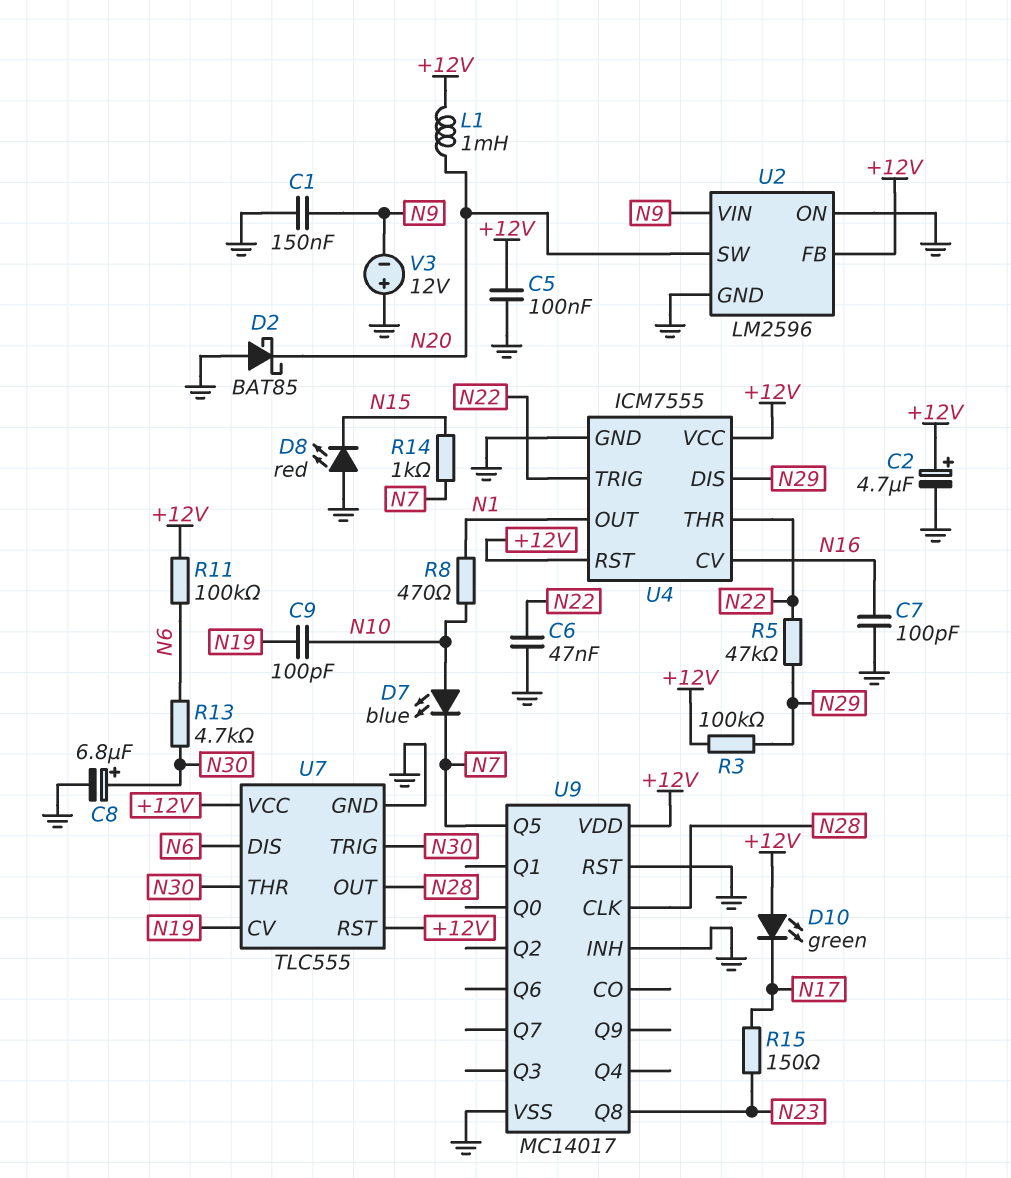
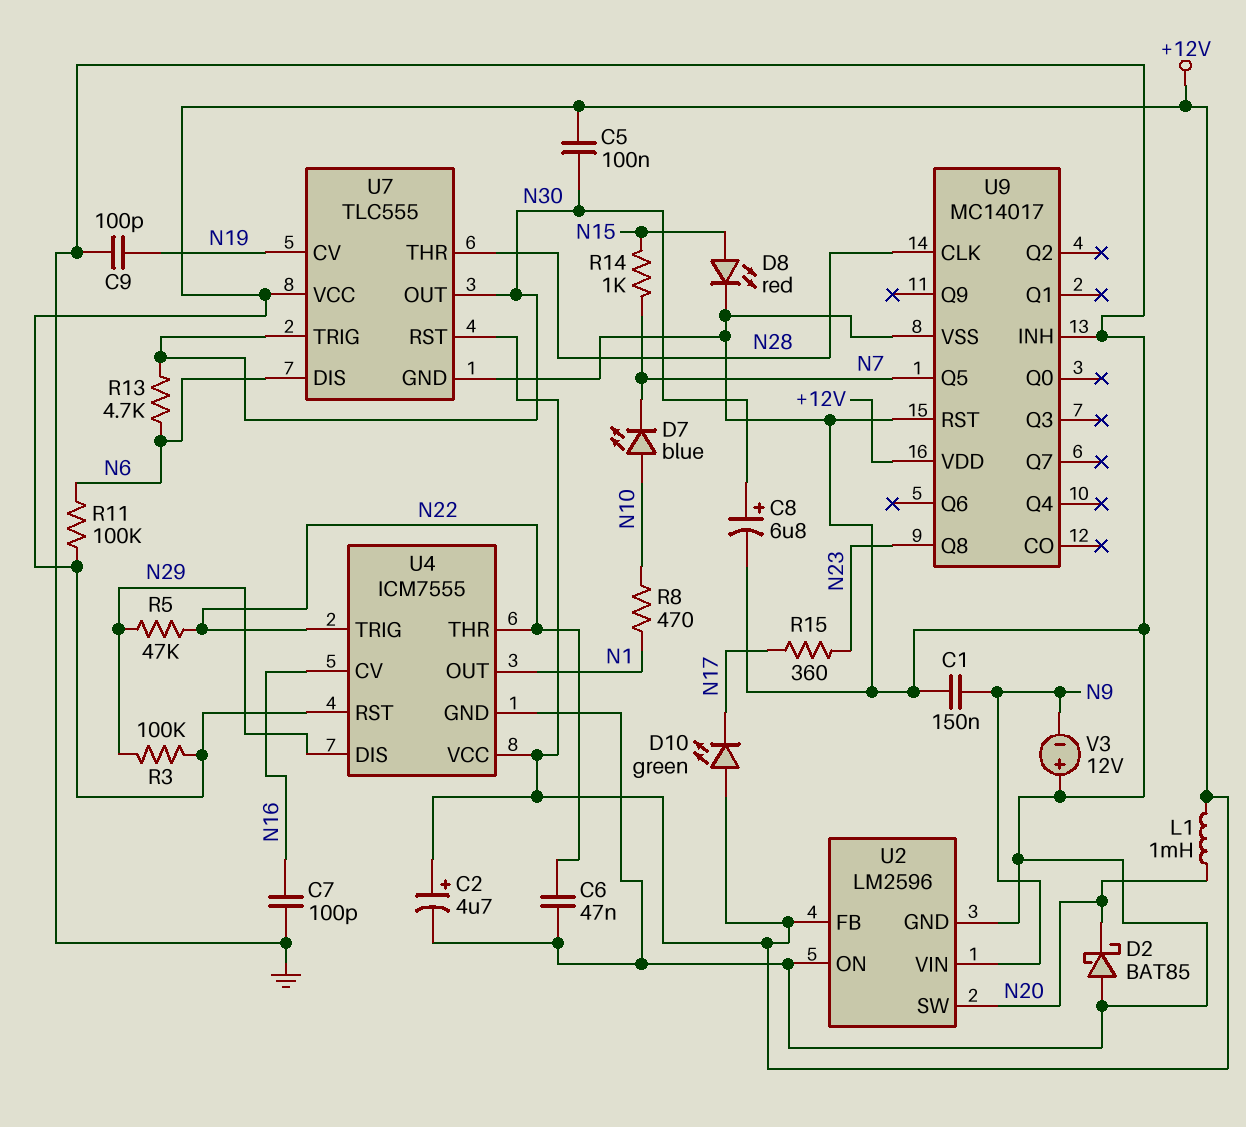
C5: 100nF (+12V, GND) -> 100nF (+12V, N30)
C9: 100pF (N10, N19) -> 100pF (GND, N19)
D8: LED red (A GND, K N15) -> LED red (A N15, K GND)
R15: 150 (N17, N23) -> 360 (N17, N23)
U7 pin OUT: N28 -> N30
U7 pin THR: N30 -> N28

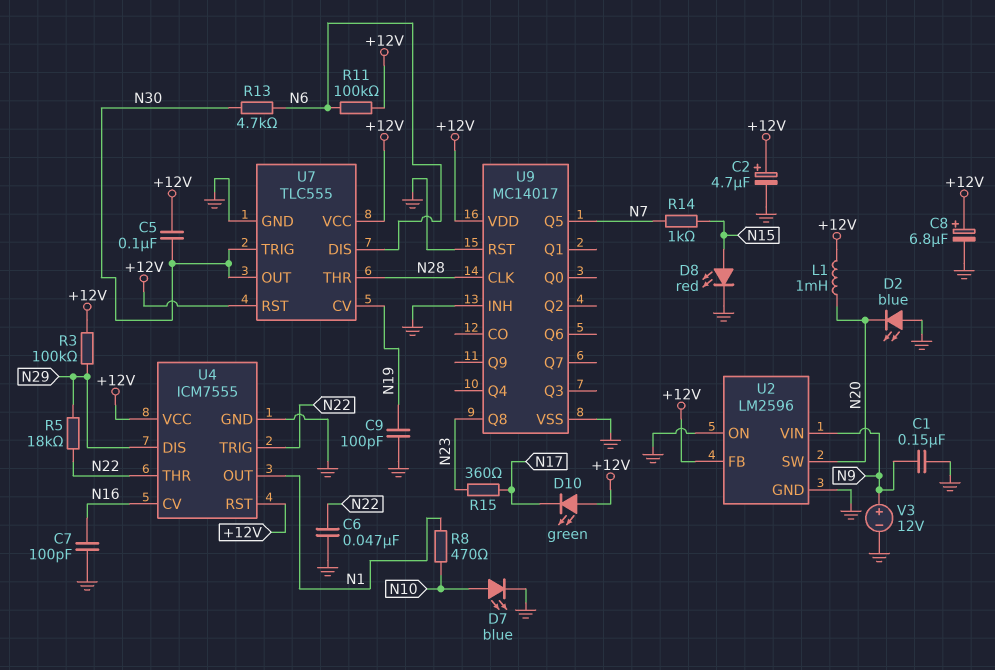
C8: 6.8uF (plus N30, minus GND) -> 6.8uF (plus +12V, minus GND)
D2: schottky BAT85 (A GND, K N20) -> LED blue (A GND, K N20)
D7: LED blue (A N10, K N7) -> LED blue (A N10, K GND)
R5: 47k (N22, N29) -> 18k (N22, N29)
V3: 12V (plus GND, minus N9) -> 12V (plus N9, minus GND)

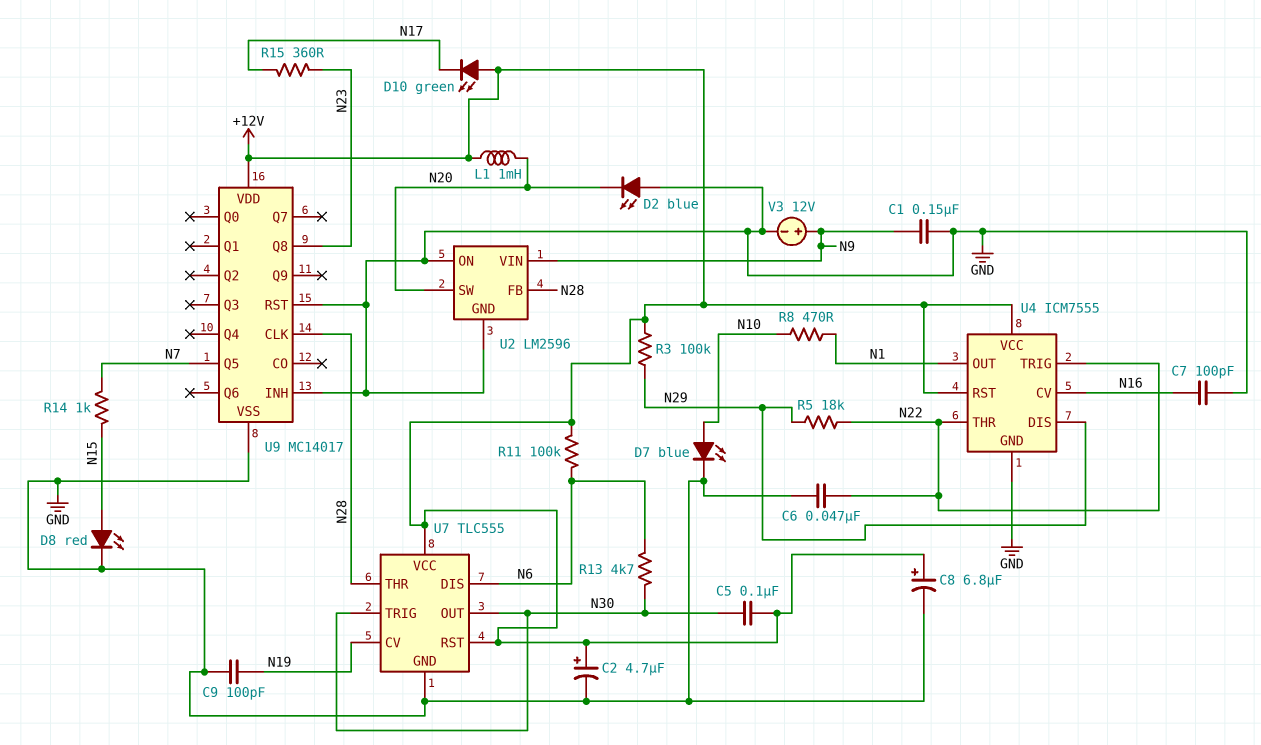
U2 pin FB: +12V -> N28

